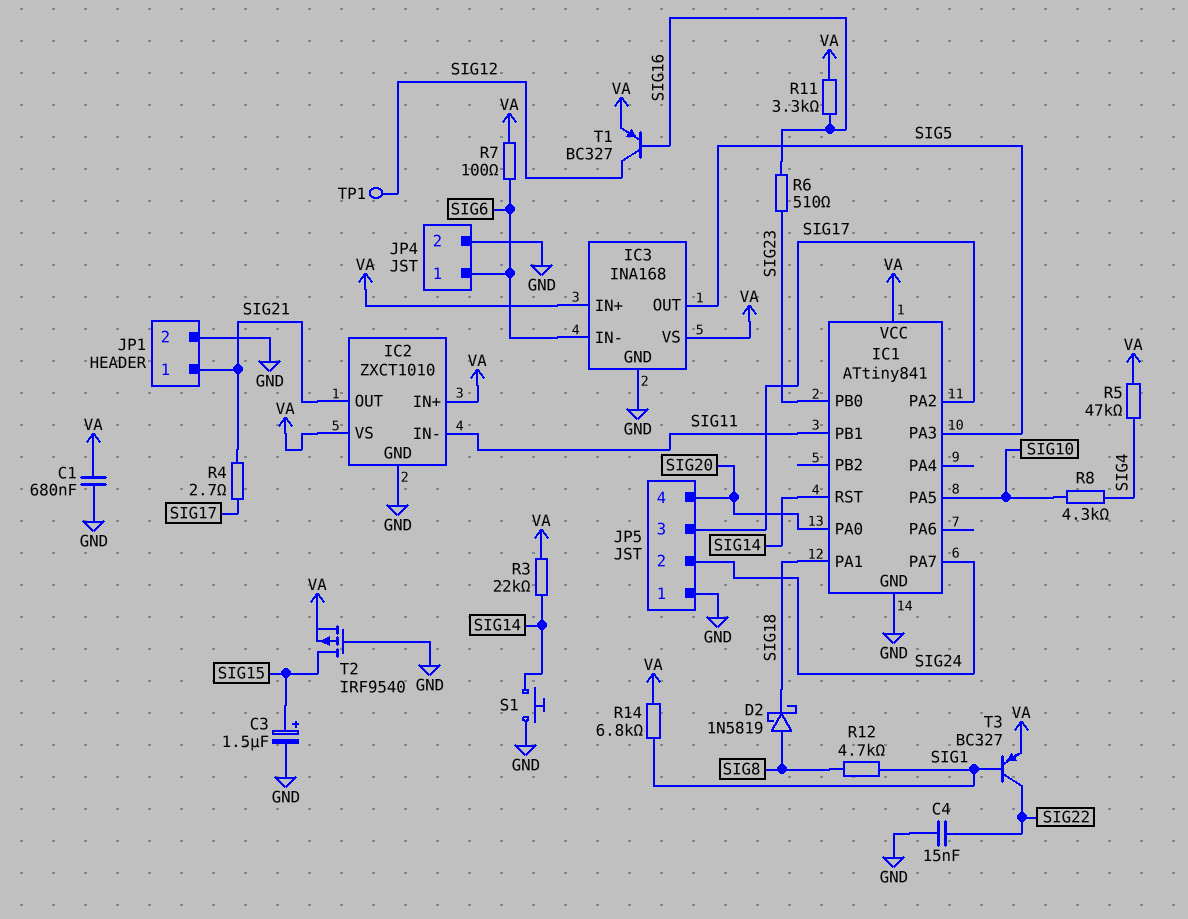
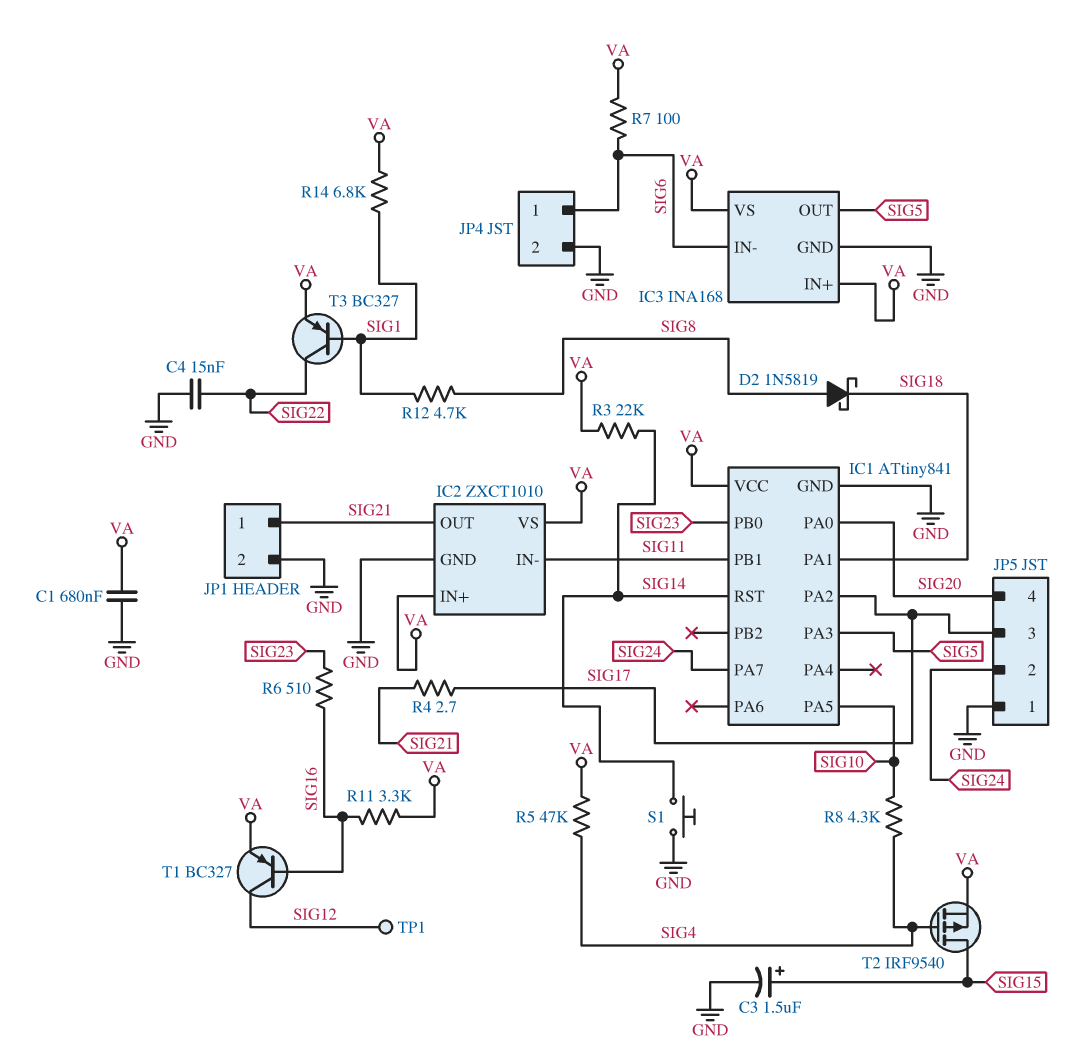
T2: PMOS IRF9540 (G GND, D SIG15, S VA) -> PMOS IRF9540 (G SIG4, D SIG15, S VA)

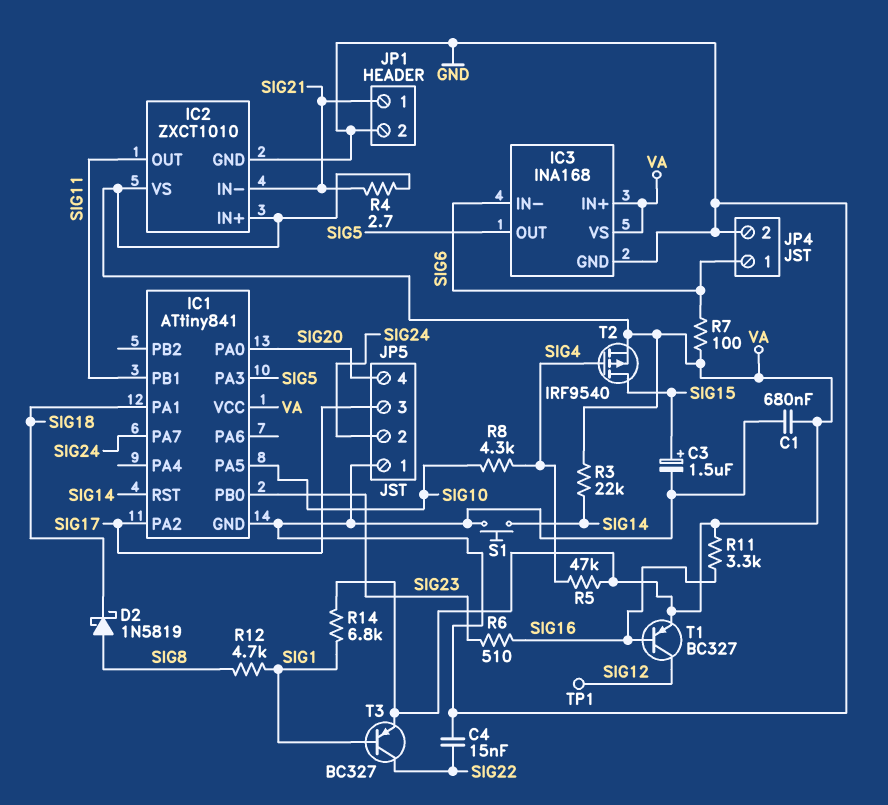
IC2 pin IN-: SIG11 -> SIG21
IC2 pin OUT: SIG21 -> SIG11
R4: 2.7 (SIG17, SIG21) -> 2.7 (SIG21, VA)

